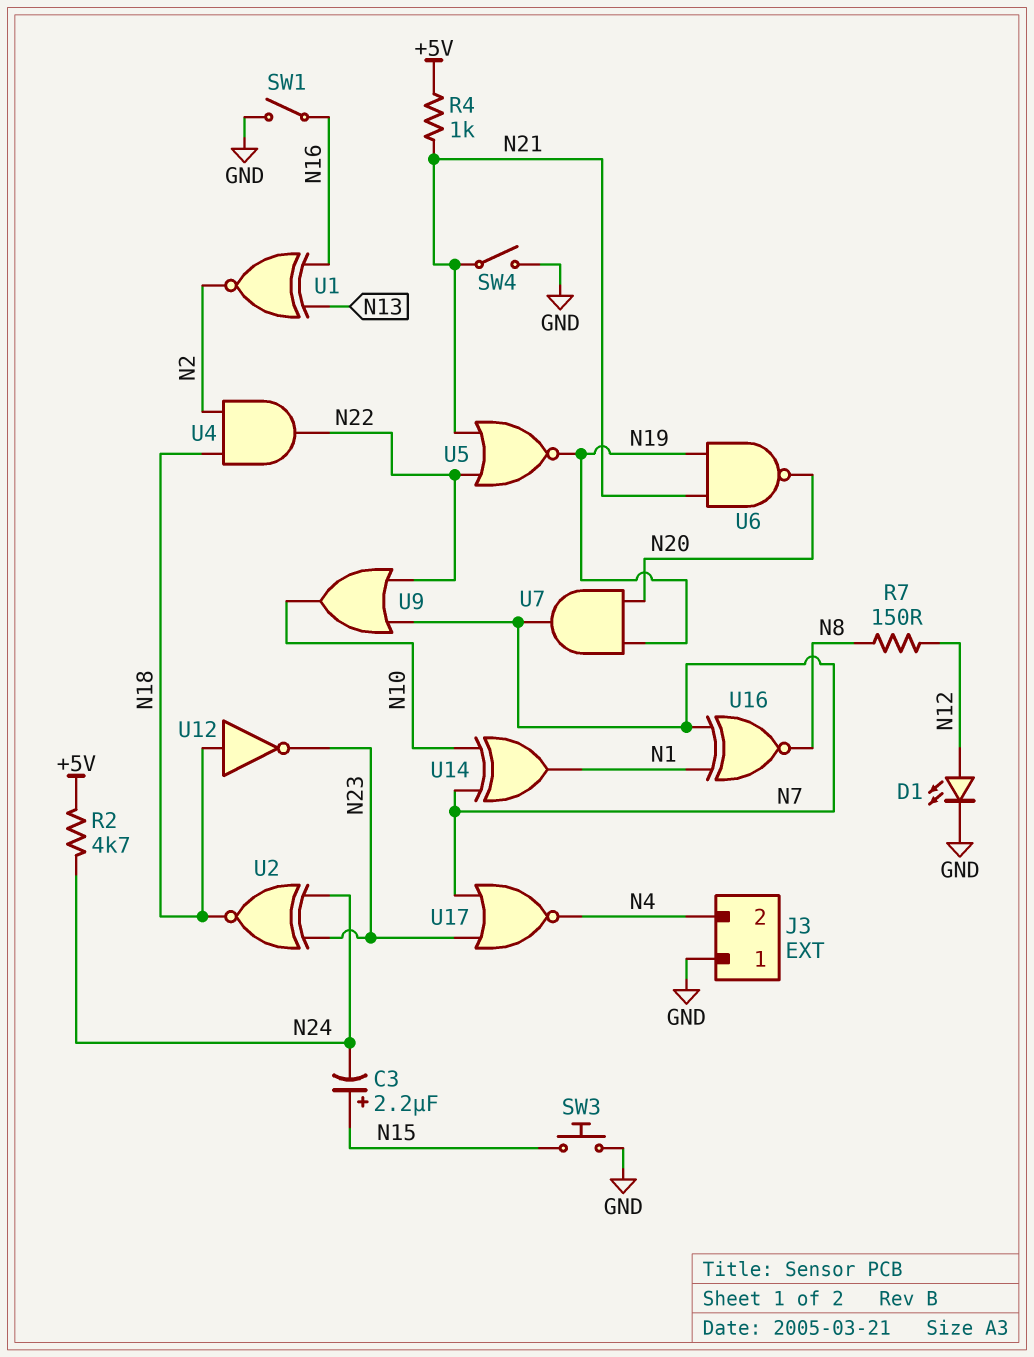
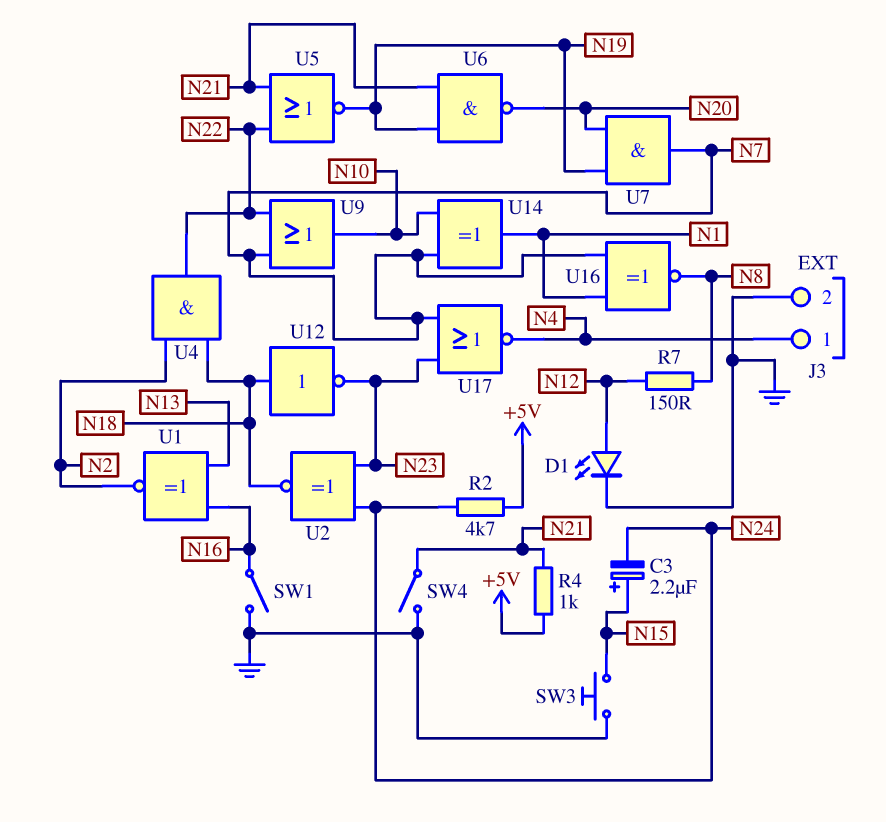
J3 pin 1: GND -> N4
J3 pin 2: N4 -> GND

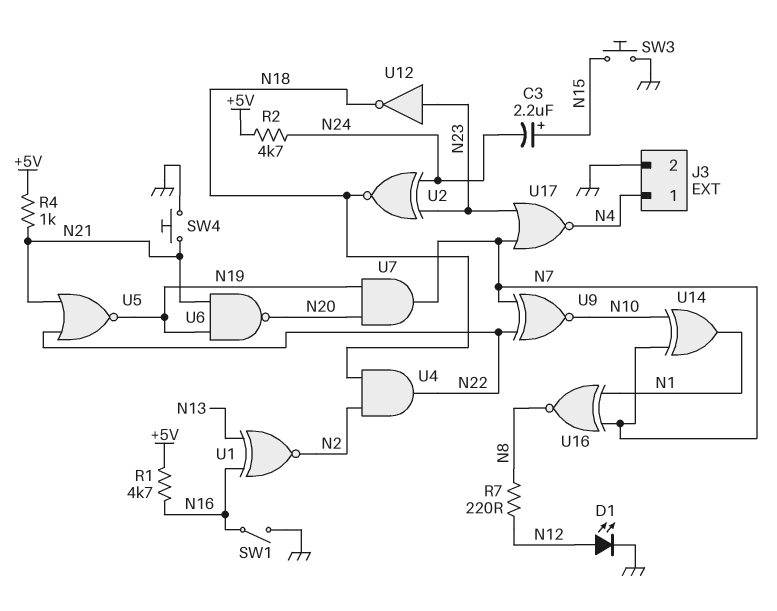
R1: none -> 4.7k (+5V, N16)
R7: 150 (N8, N12) -> 220 (N8, N12)
SW4: switch (GND, N21) -> button (GND, N21)
U9: OR (in N7, in N22, out N10) -> XNOR (in N7, in N22, out N10)
U12: NOT (in N18, out N23) -> NOT (in N23, out N18)

